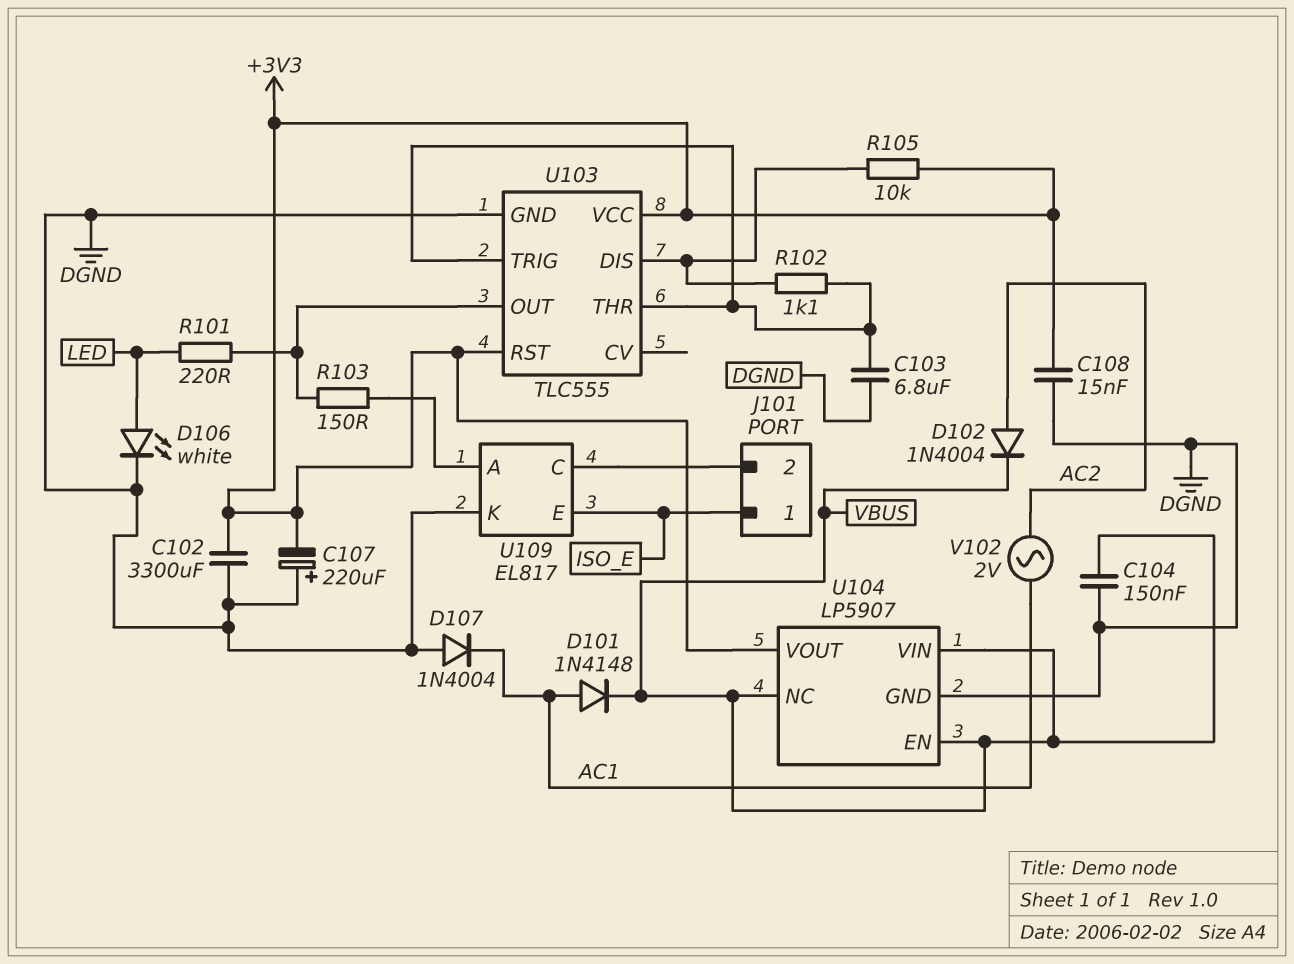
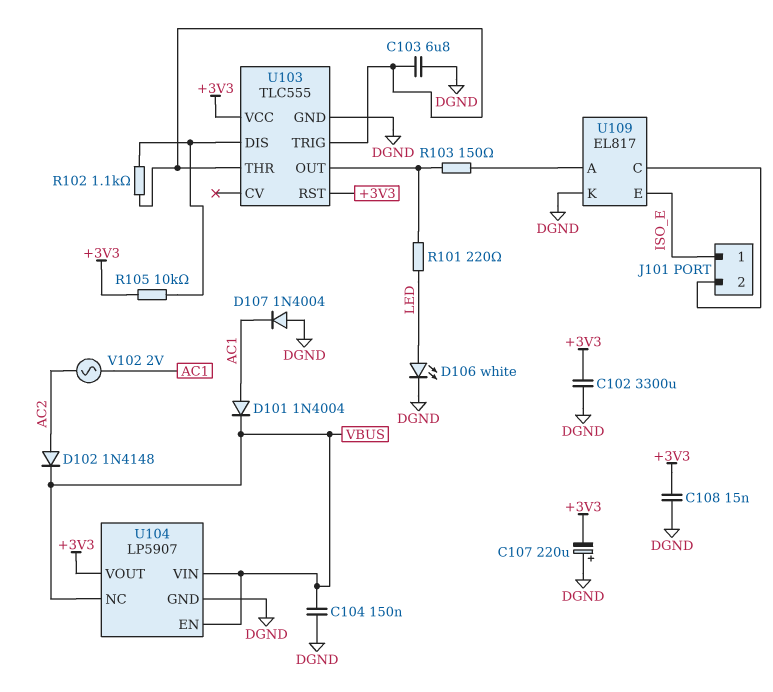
D101: diode 1N4148 (A AC1, K VBUS) -> diode 1N4004 (A AC1, K VBUS)
D102: diode 1N4004 (A AC2, K VBUS) -> diode 1N4148 (A AC2, K VBUS)

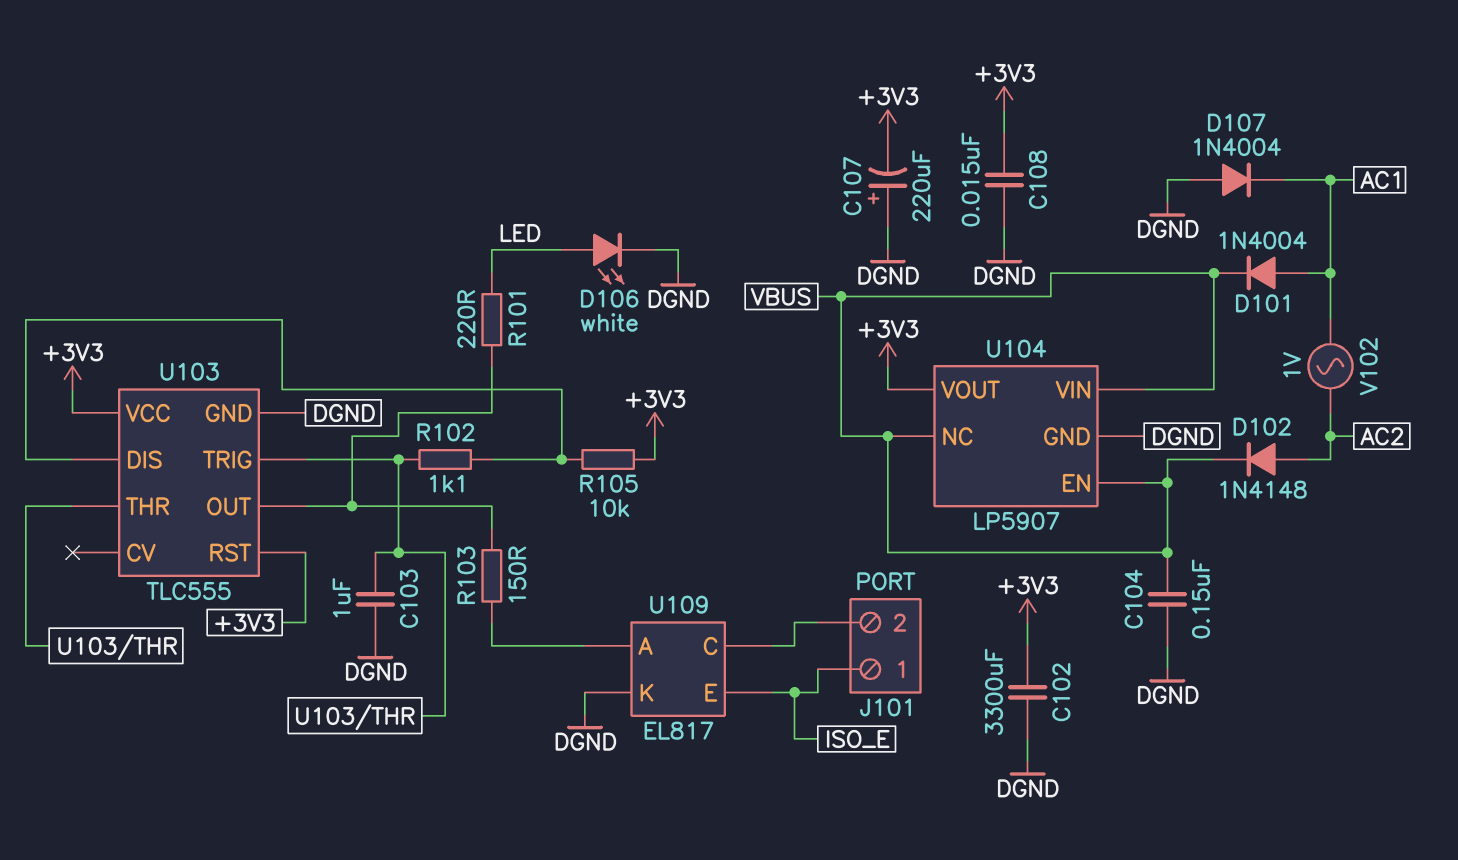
C103: 6.8uF (DGND, U103/THR) -> 1uF (DGND, U103/THR)
V102: AC 2V (AC1, AC2) -> AC 1V (AC1, AC2)

